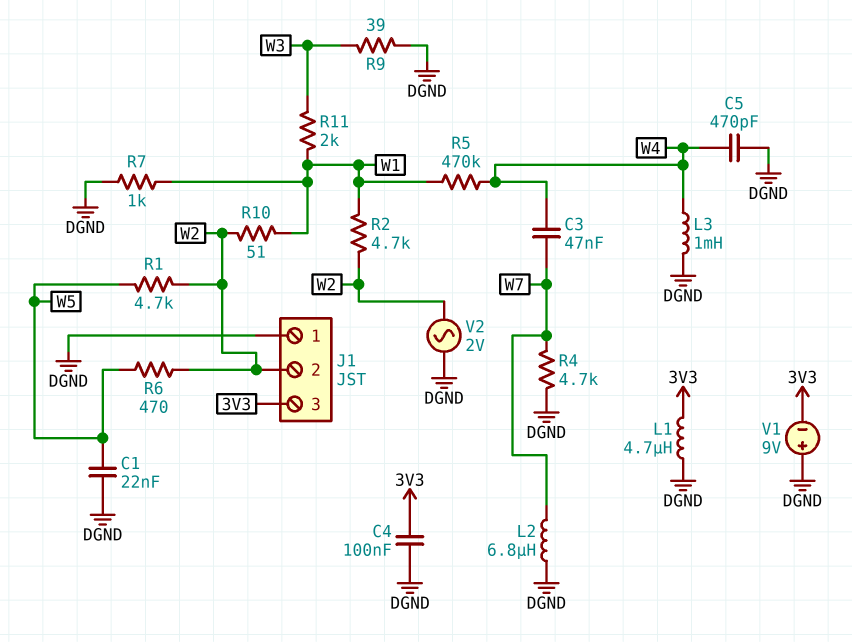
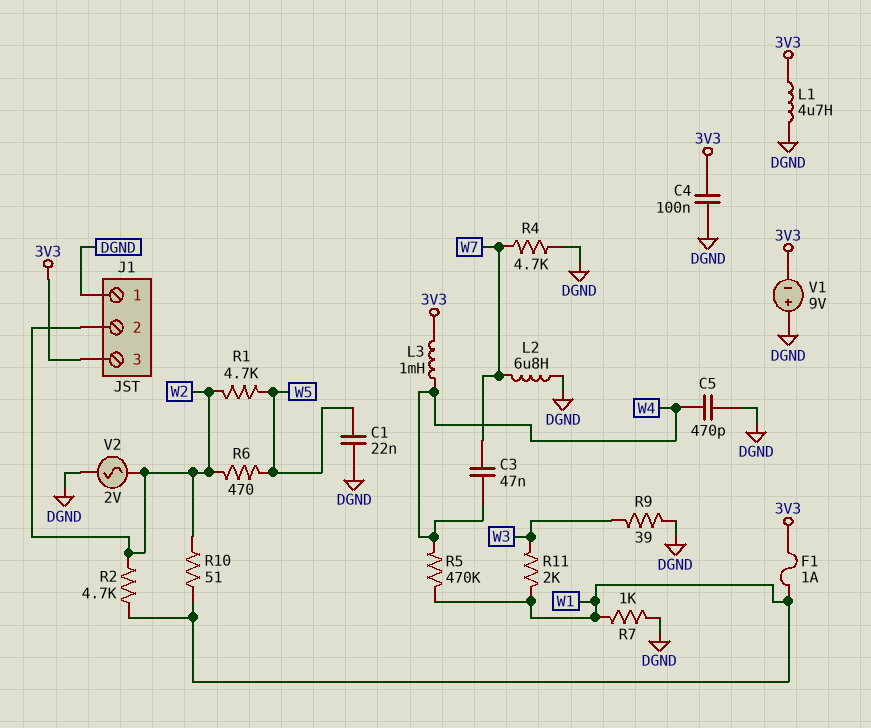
F1: none -> 1A (3V3, W1)
L3: 1mH (DGND, W4) -> 1mH (3V3, W4)

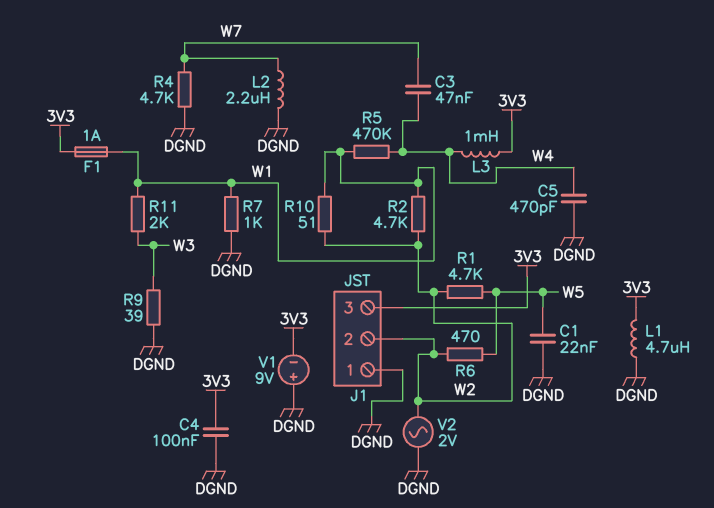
L2: 6.8uH (DGND, W7) -> 2.2uH (DGND, W7)

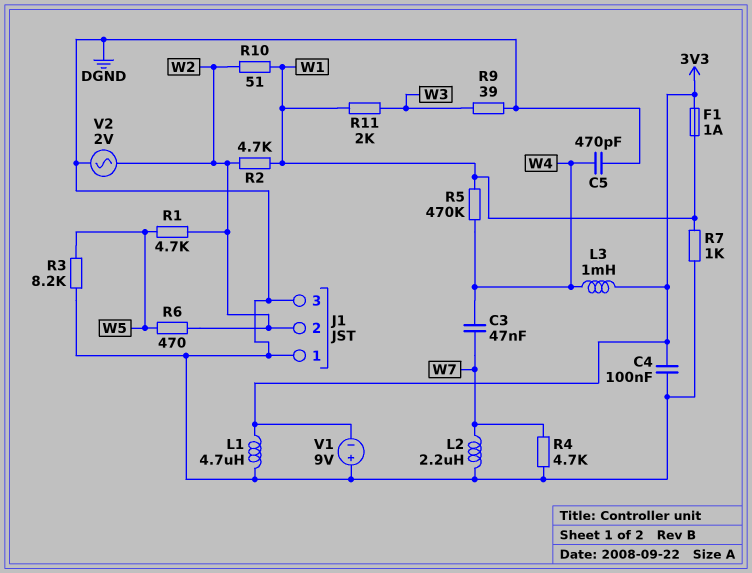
C1: 22nF (DGND, W5) -> none
J1 pin 3: 3V3 -> DGND
R3: none -> 8.2k (DGND, W5)

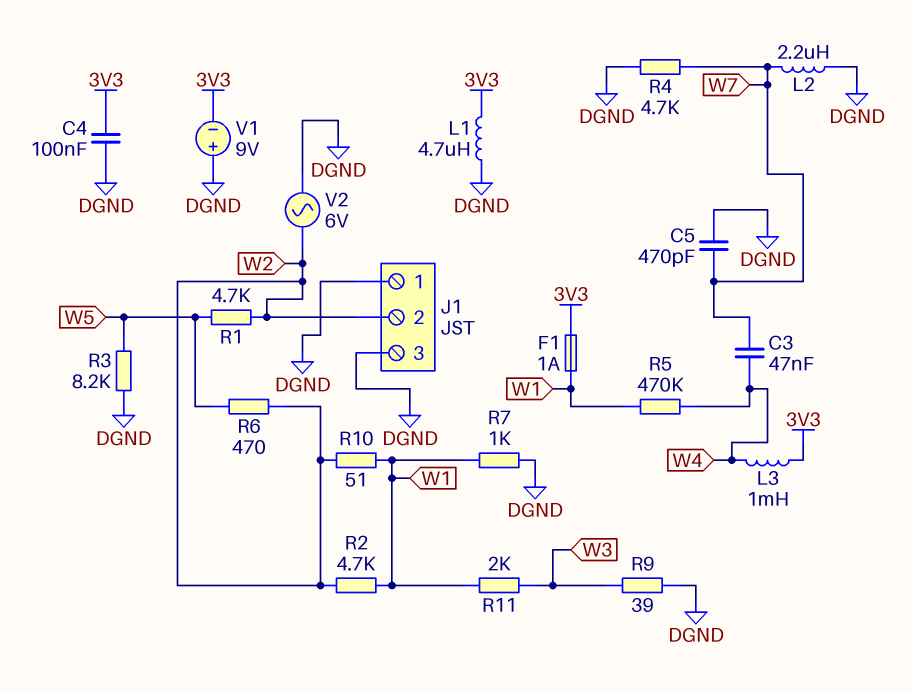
C5: 470pF (DGND, W4) -> 470pF (DGND, W7)
V2: AC 2V (DGND, W2) -> AC 6V (DGND, W2)

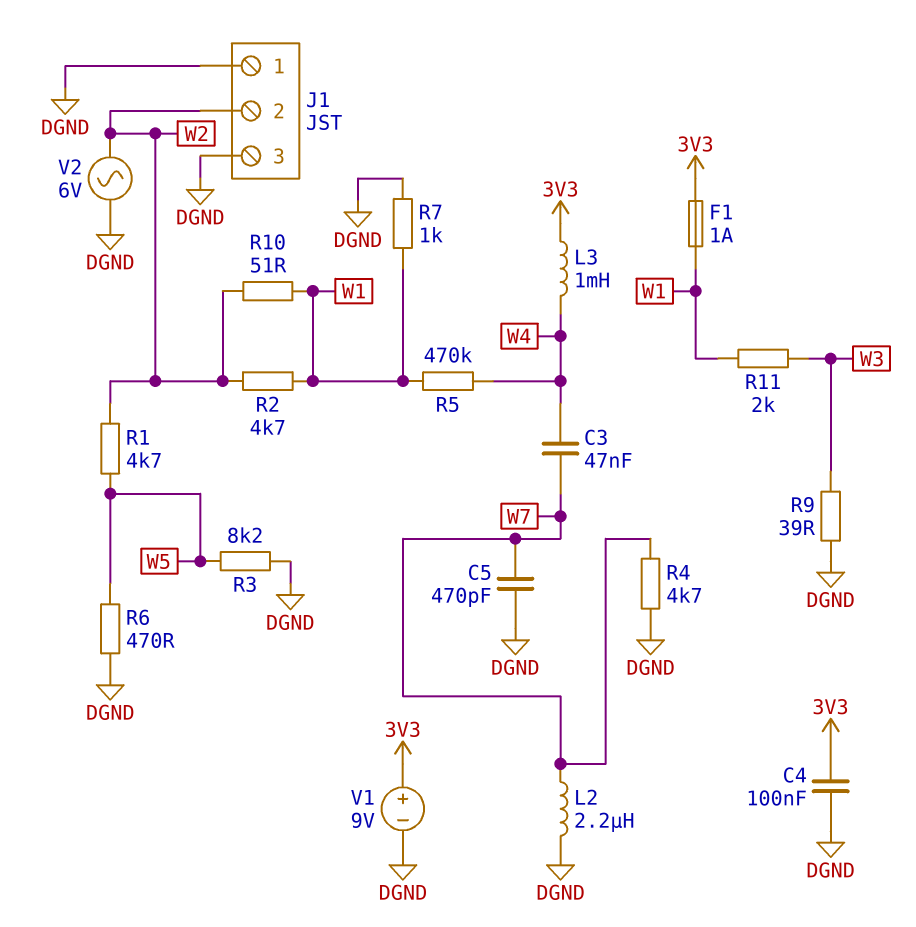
L1: 4.7uH (3V3, DGND) -> none
R6: 470 (W2, W5) -> 470 (DGND, W5)
V1: 9V (plus DGND, minus 3V3) -> 9V (plus 3V3, minus DGND)

